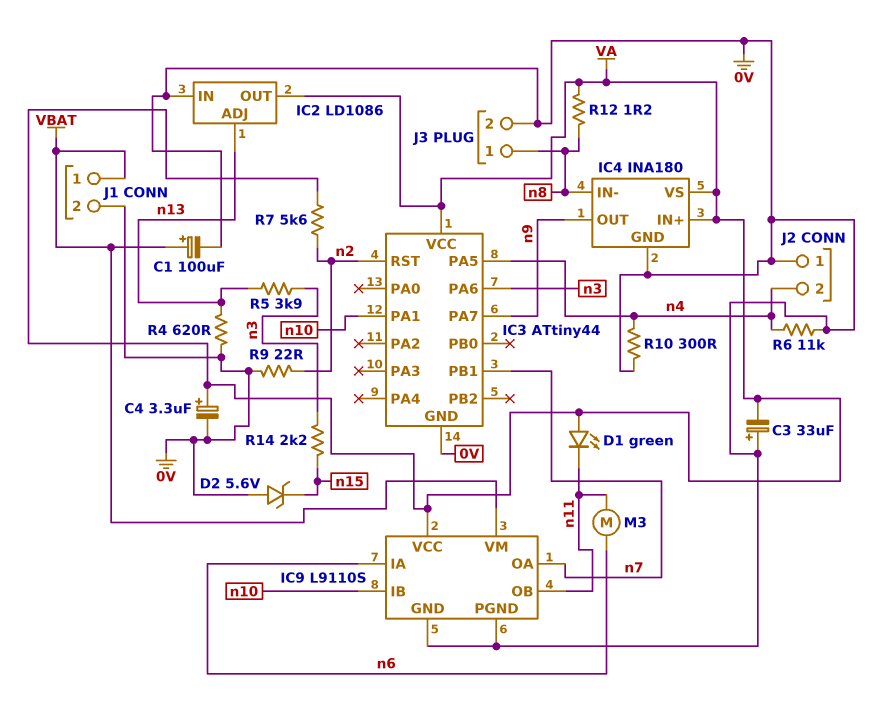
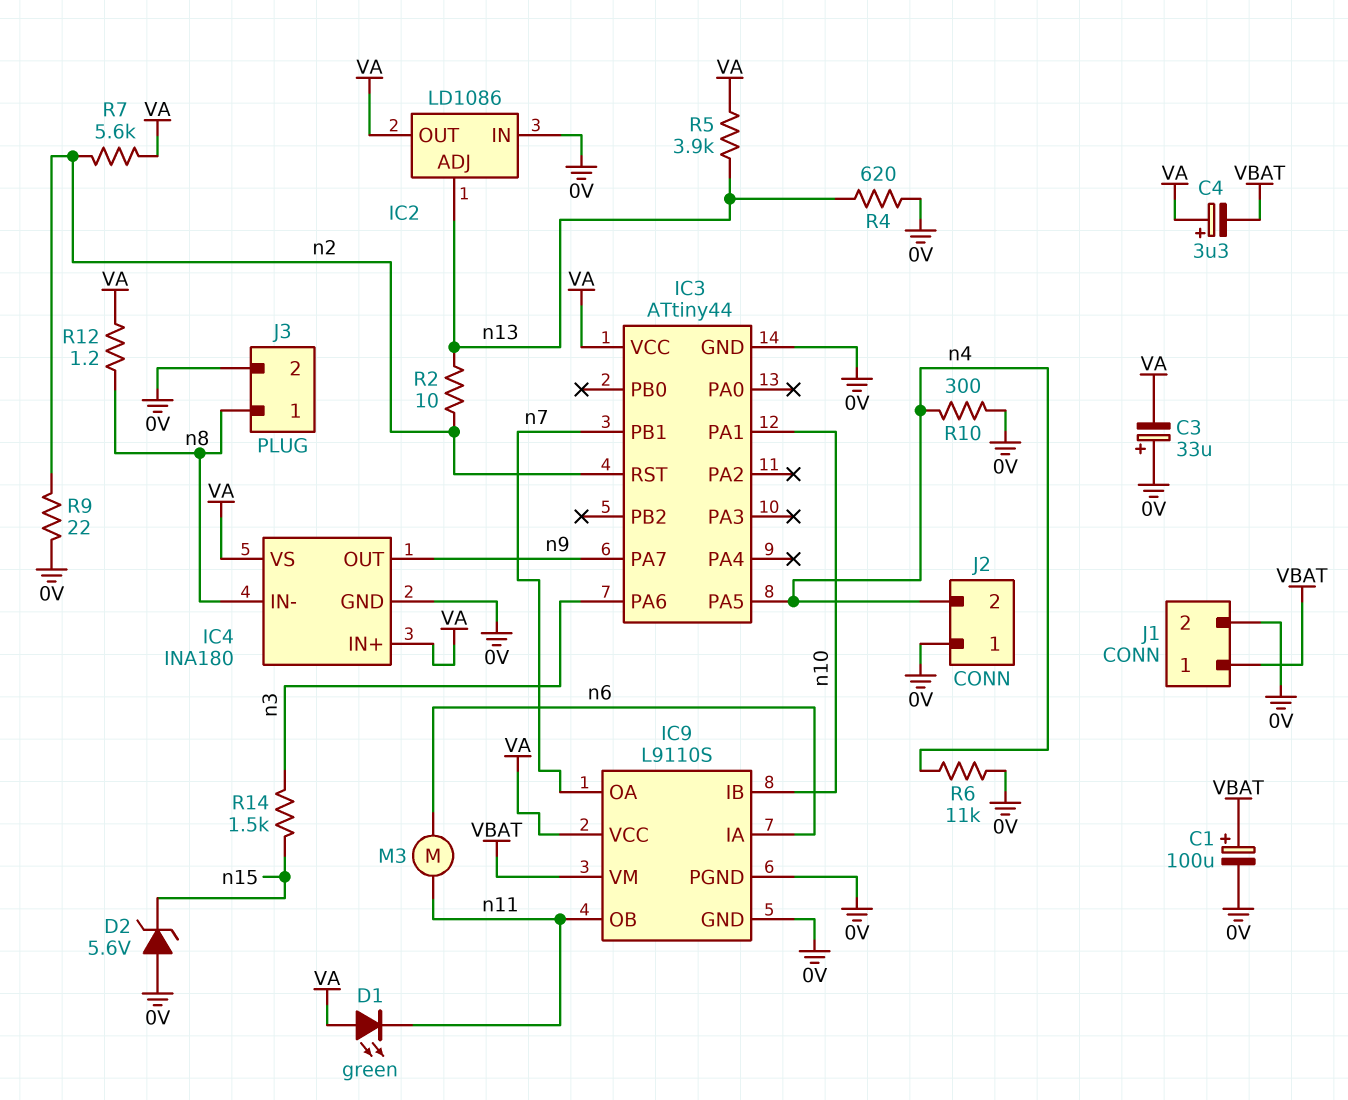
C4: 3.3uF (plus VA, minus 0V) -> 3.3uF (plus VA, minus VBAT)
R2: none -> 10 (n2, n13)
R5: 3.9k (n3, n13) -> 3.9k (VA, n13)
R14: 2.2k (n3, n15) -> 1.5k (n3, n15)

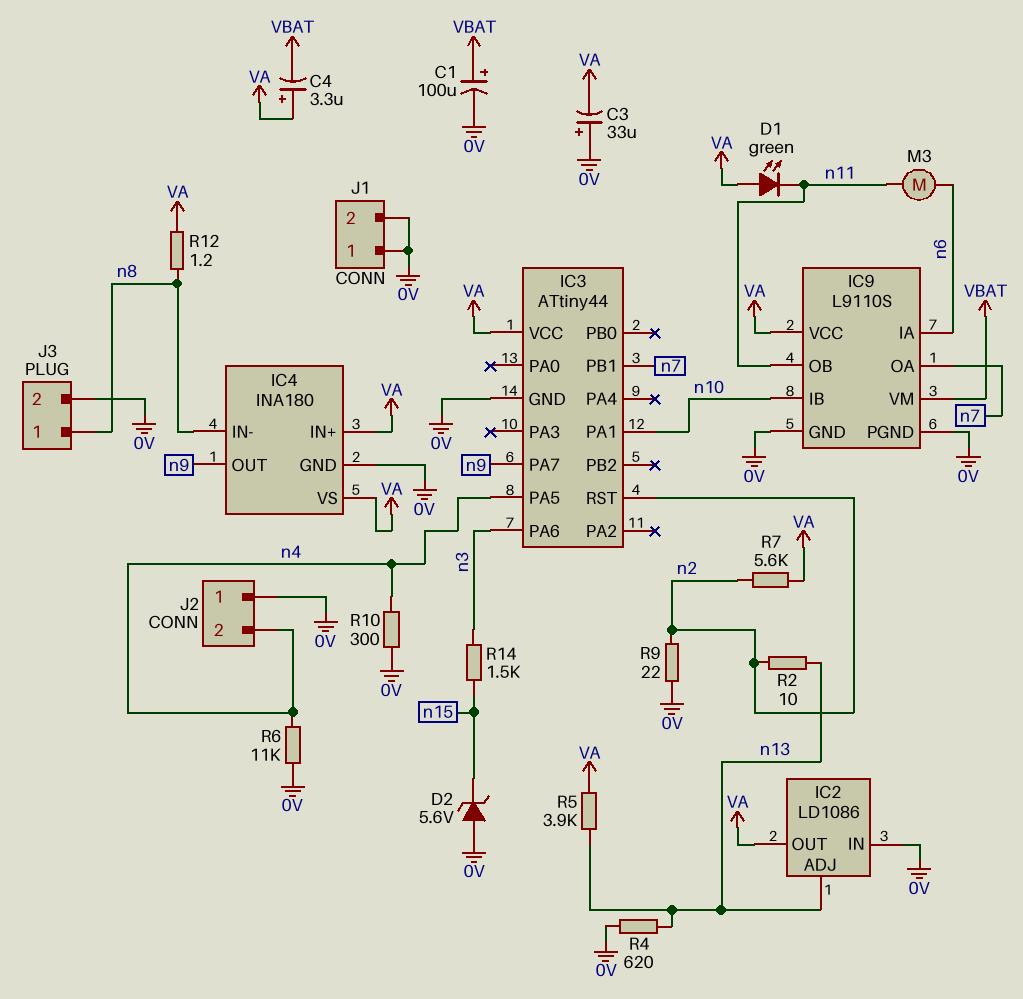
J1 pin 1: VBAT -> 0V

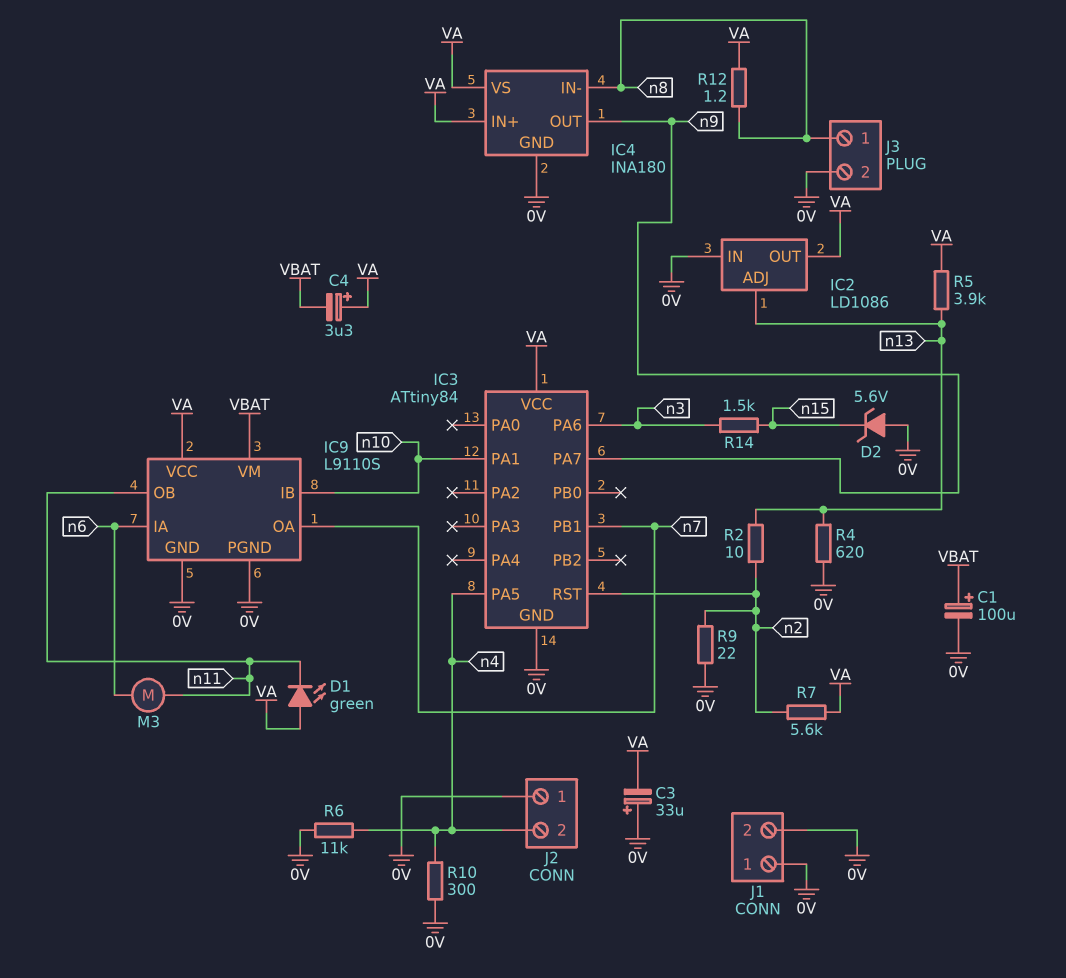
IC3: ATtiny44 -> ATtiny84

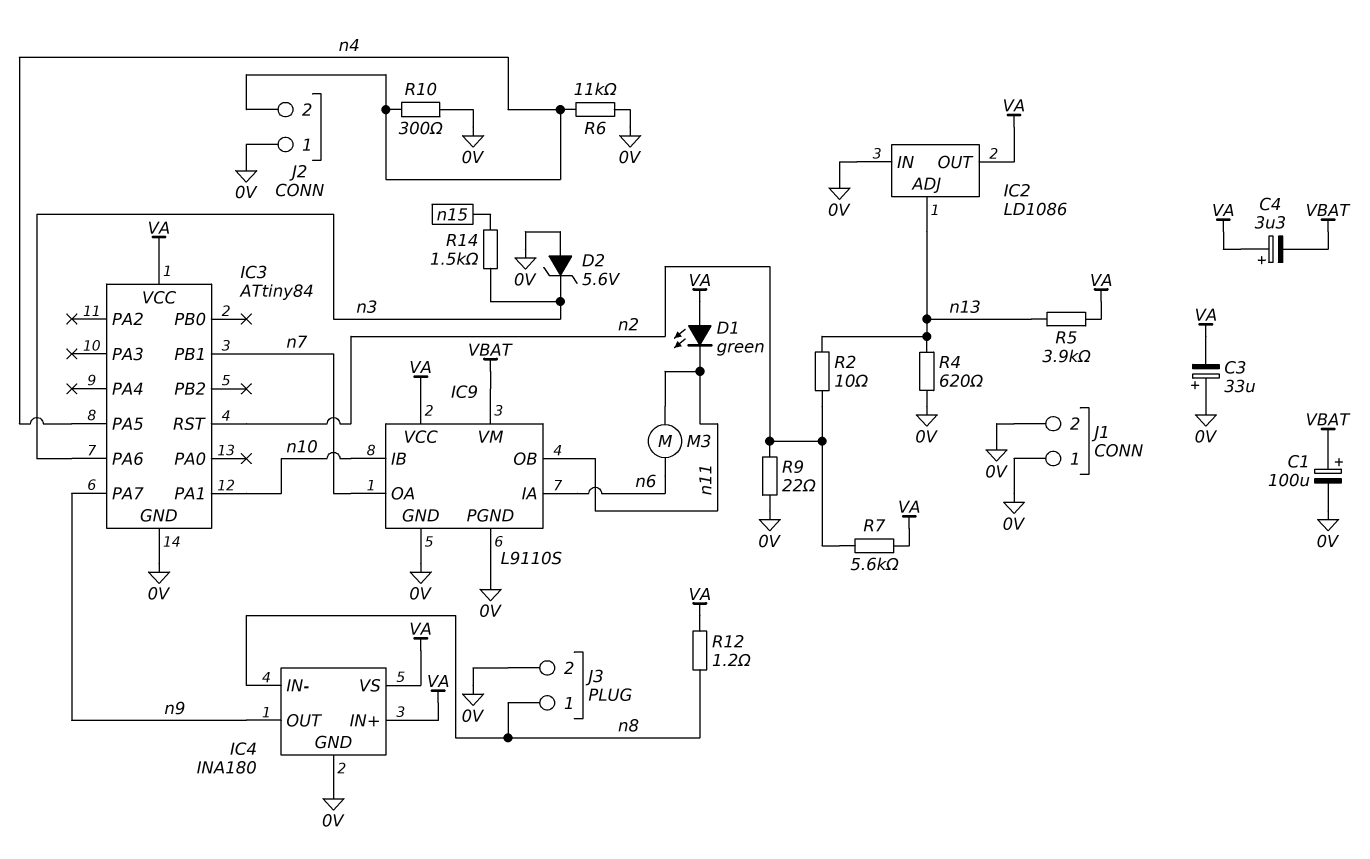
D2: zener 5.6V (A 0V, K n15) -> zener 5.6V (A 0V, K n3)

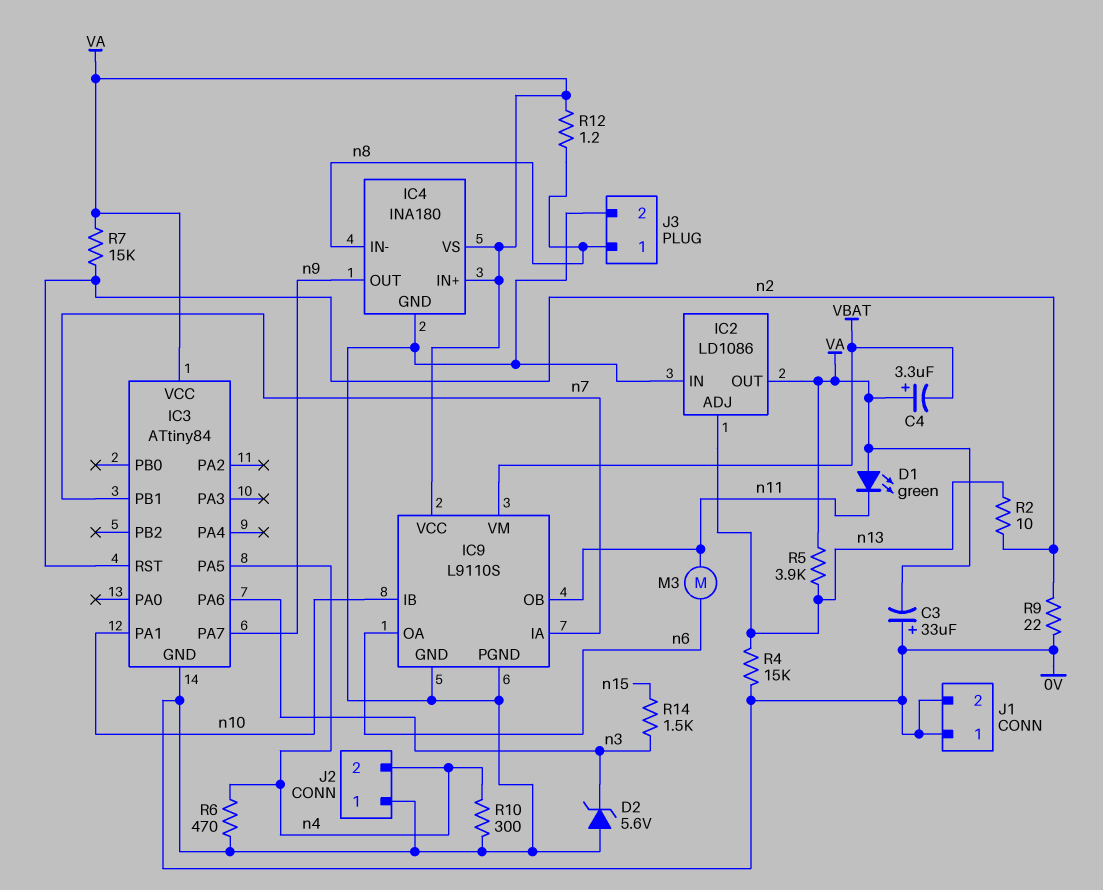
C1: 100uF (plus VBAT, minus 0V) -> none
IC9 pin IA: n6 -> n7
IC9 pin OA: n7 -> n6
R4: 620 (0V, n13) -> 15k (0V, n13)
R6: 11k (0V, n4) -> 470 (0V, n4)
R7: 5.6k (VA, n2) -> 15k (VA, n2)

